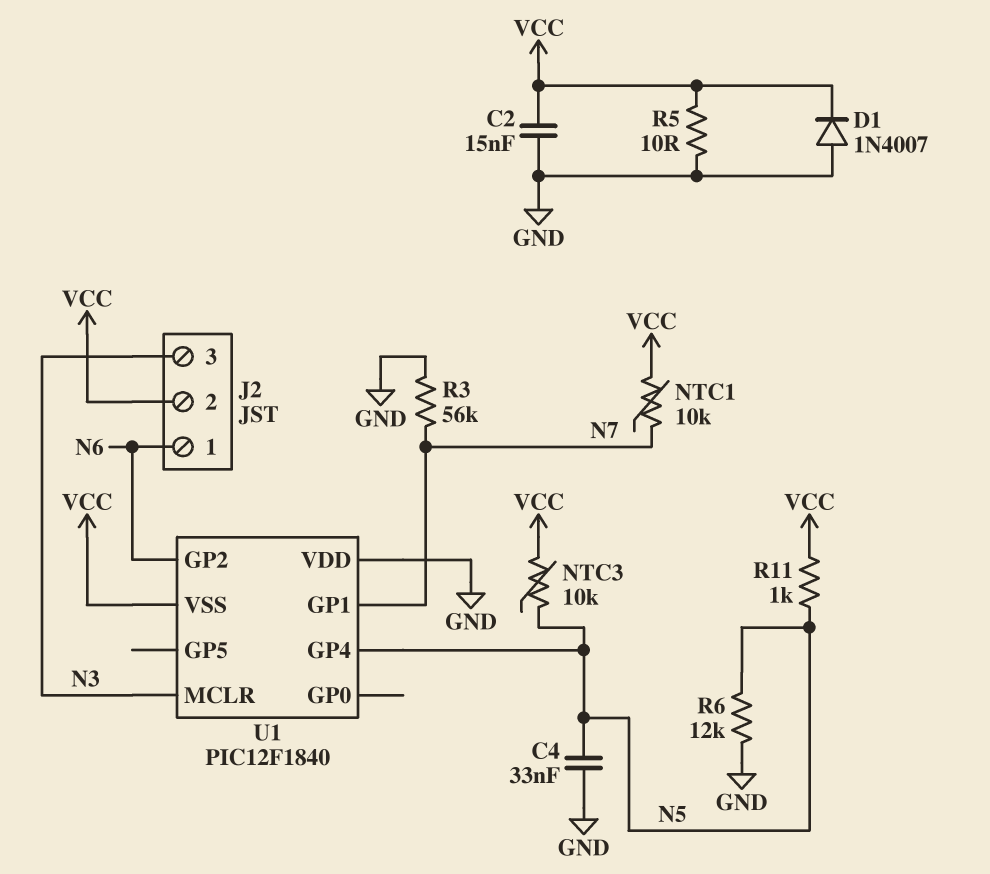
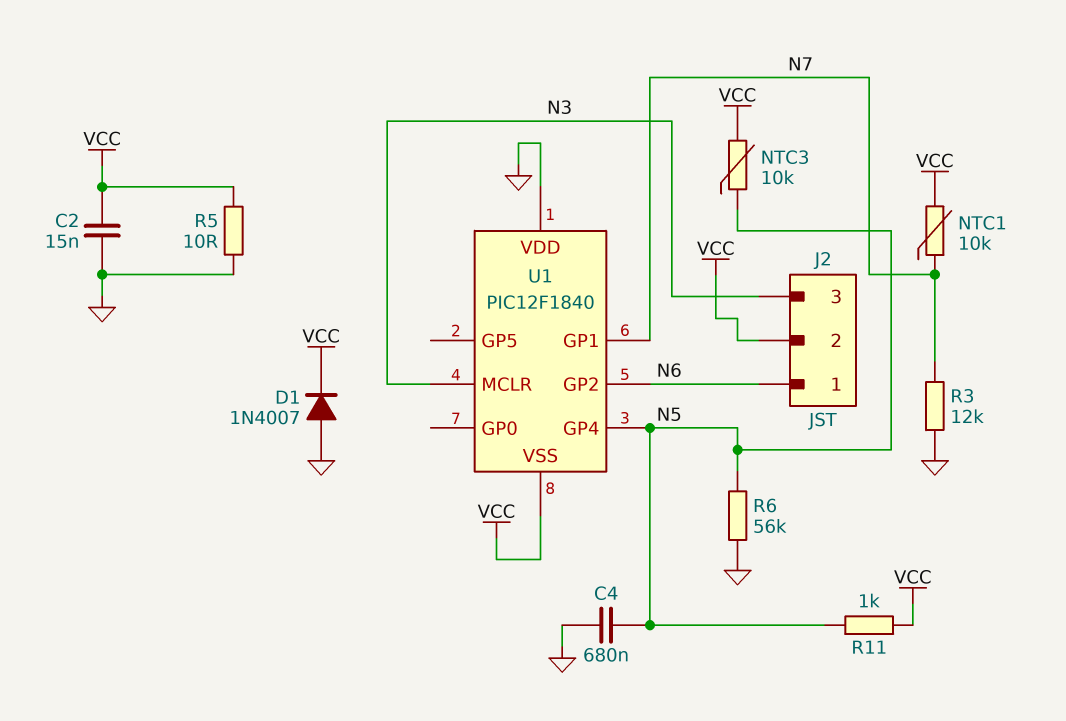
C4: 33nF (GND, N5) -> 680nF (GND, N5)
R3: 56k (GND, N7) -> 12k (GND, N7)
R6: 12k (GND, N5) -> 56k (GND, N5)

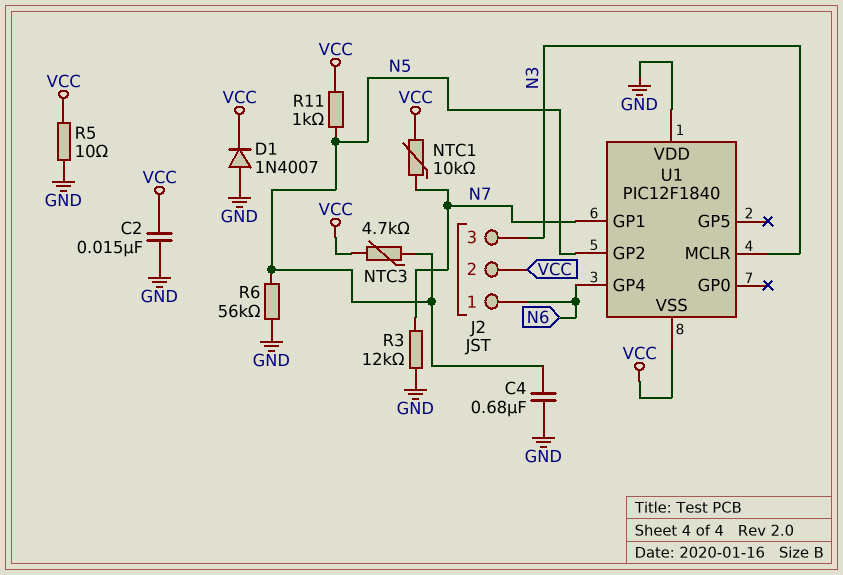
NTC3: 10k (N5, VCC) -> 4.7k (N5, VCC)
U1 pin GP2: N6 -> N5
U1 pin GP4: N5 -> N6

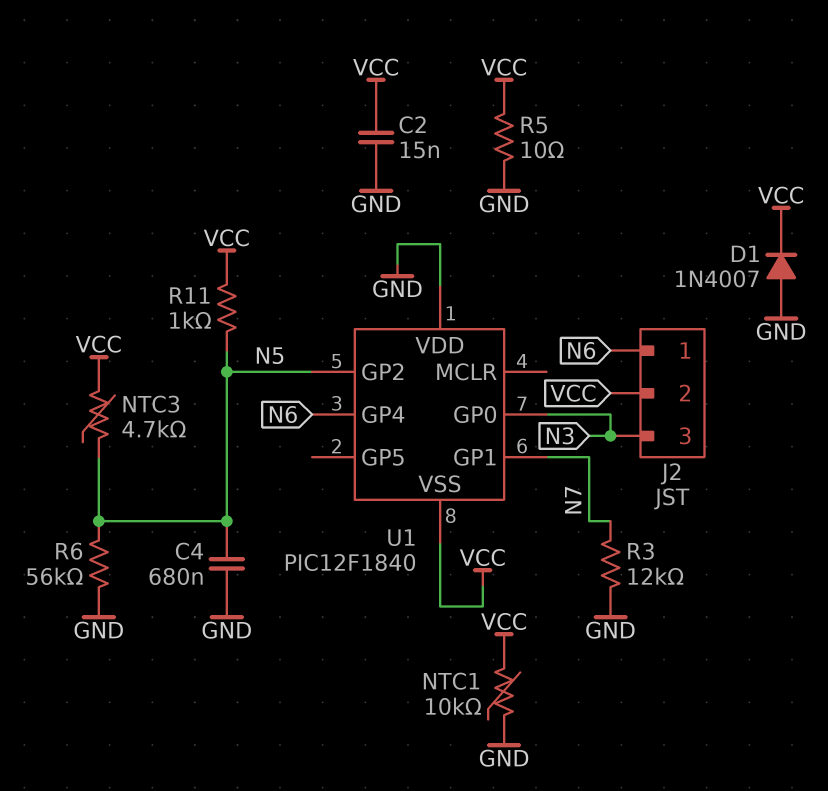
NTC1: 10k (N7, VCC) -> 10k (GND, VCC)
U1 pin GP0: none -> N3
U1 pin MCLR: N3 -> none

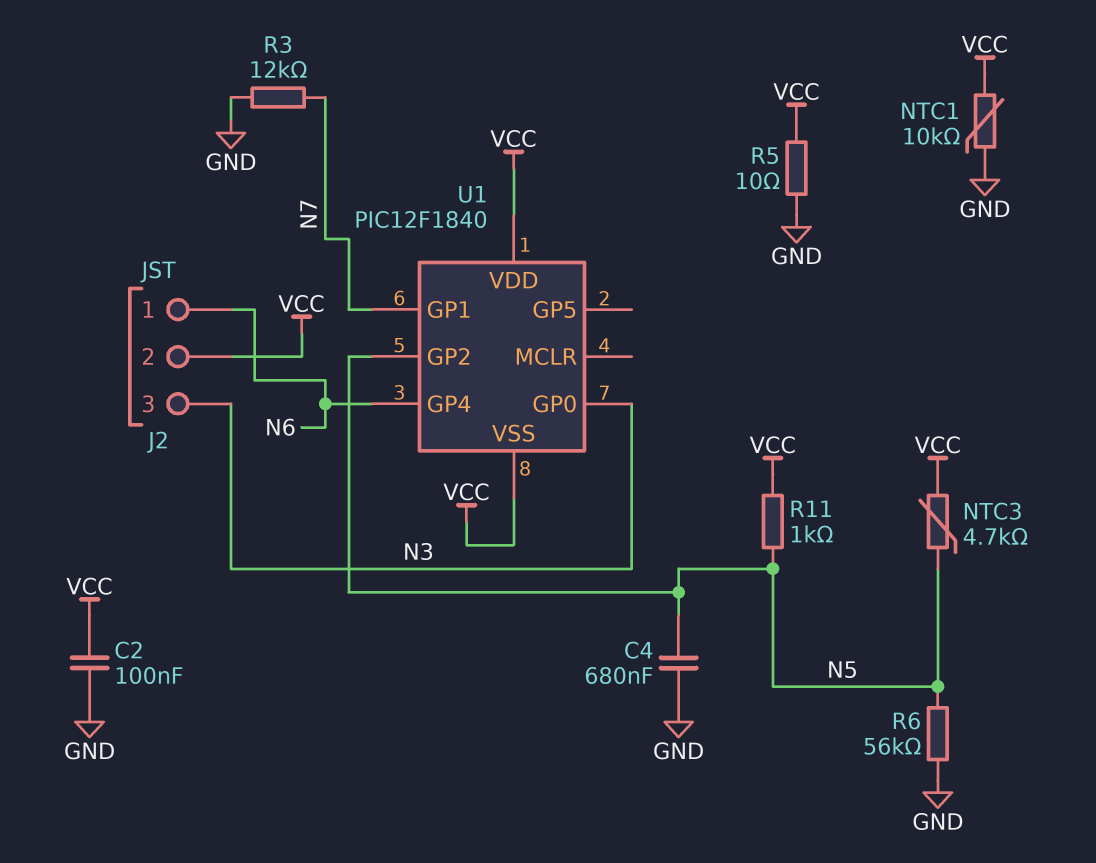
C2: 15nF (GND, VCC) -> 100nF (GND, VCC)
D1: diode 1N4007 (A GND, K VCC) -> none
U1 pin VDD: GND -> VCC

